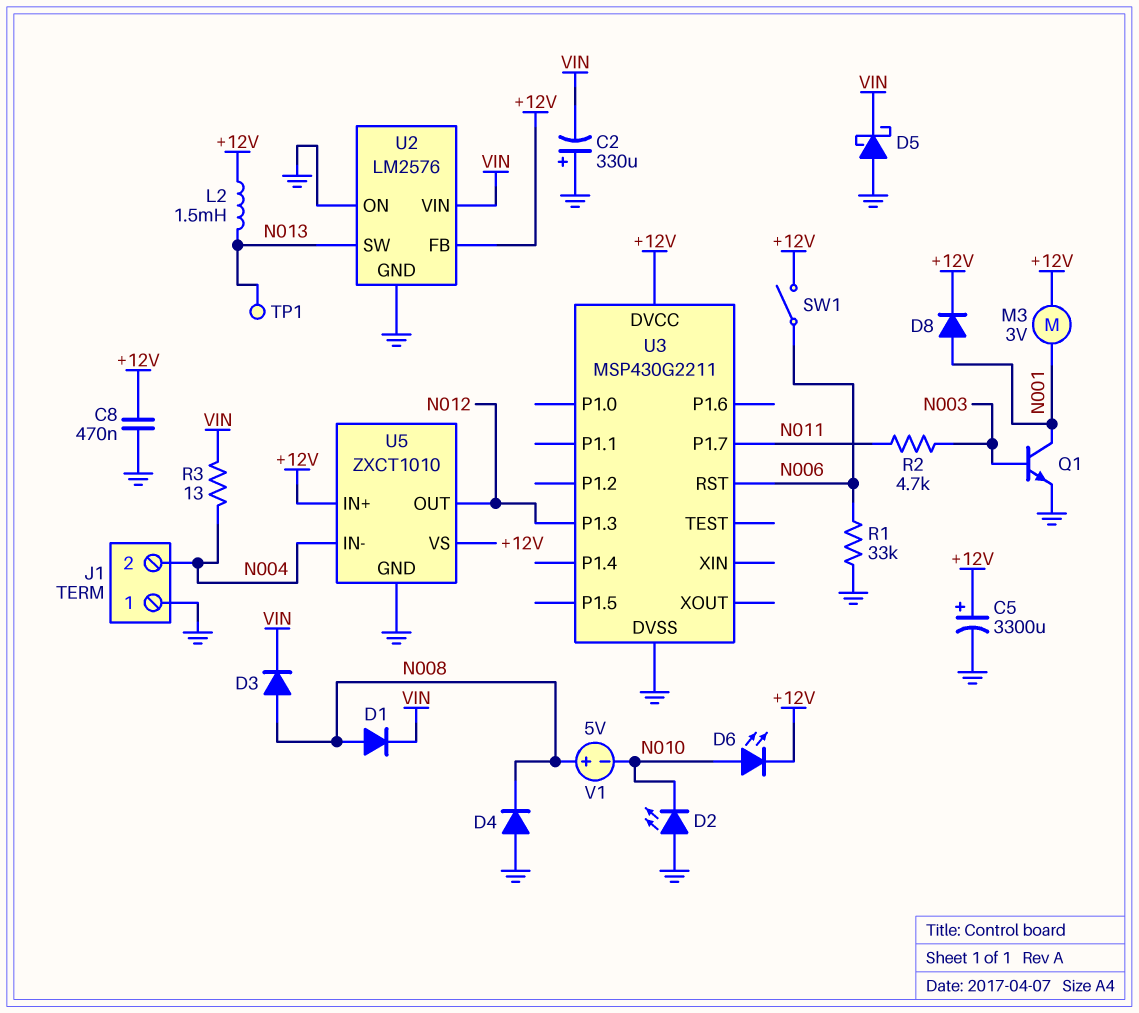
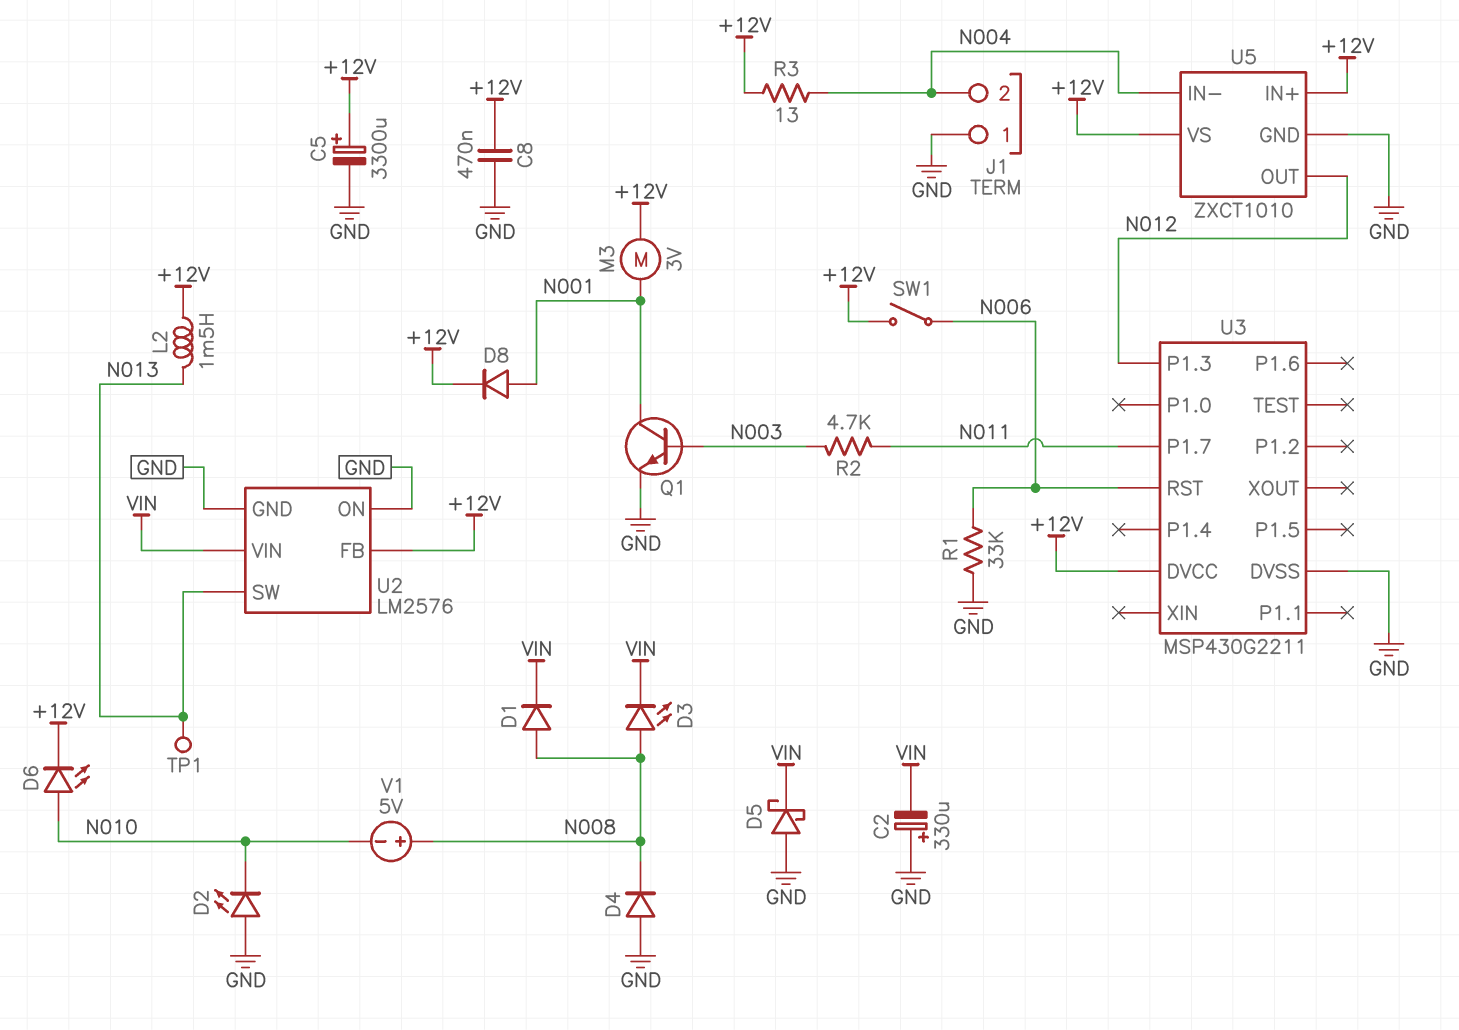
D3: diode (A N008, K VIN) -> LED (A N008, K VIN)
R3: 13 (N004, VIN) -> 13 (+12V, N004)

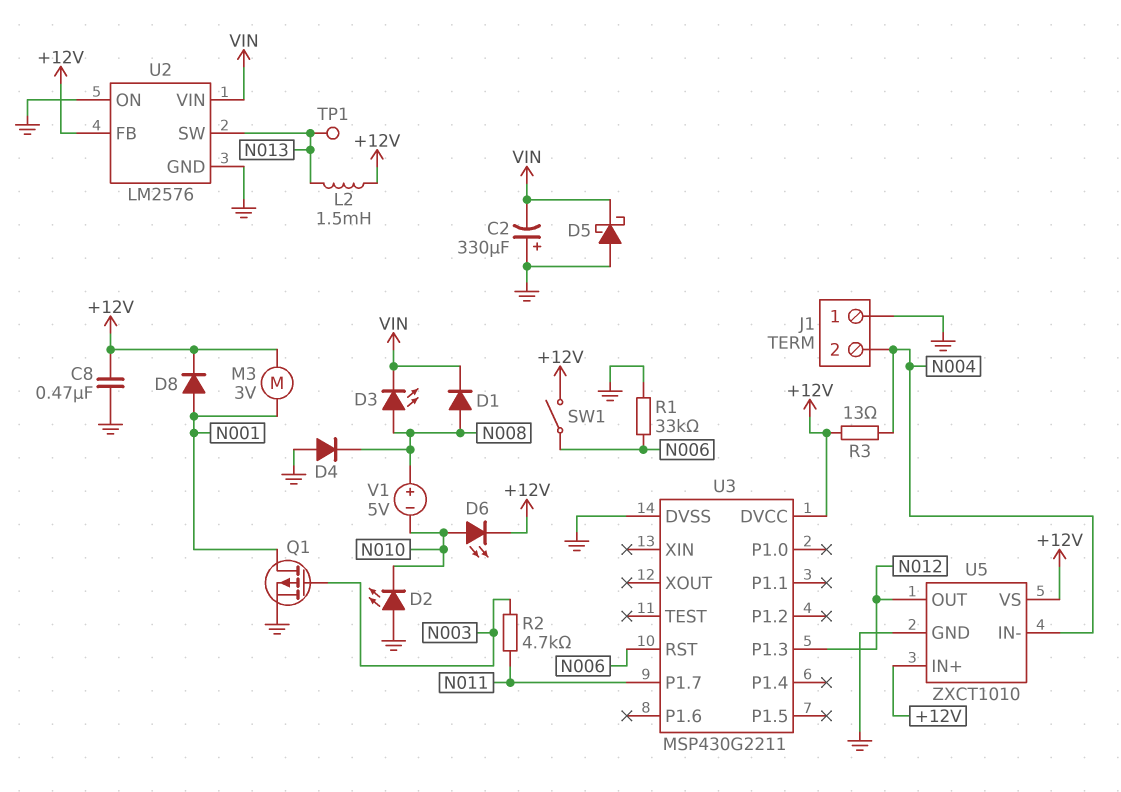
C5: 3300uF (plus +12V, minus GND) -> none
Q1: NPN (B N003, C N001, E GND) -> PMOS (G N003, D N001, S GND)

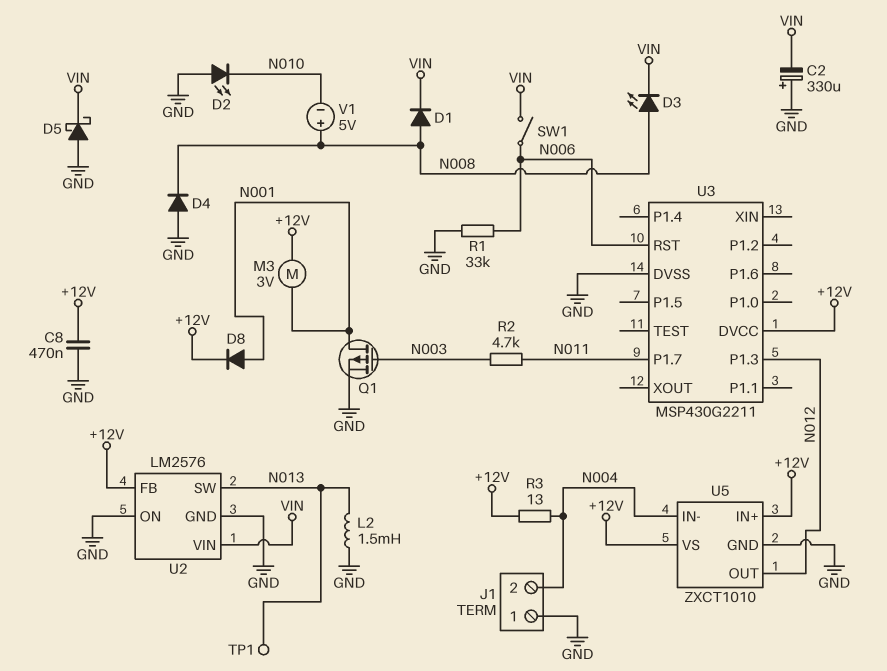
D6: LED (A N010, K +12V) -> none
L2: 1.5mH (+12V, N013) -> 1.5mH (GND, N013)
SW1: switch (+12V, N006) -> switch (N006, VIN)

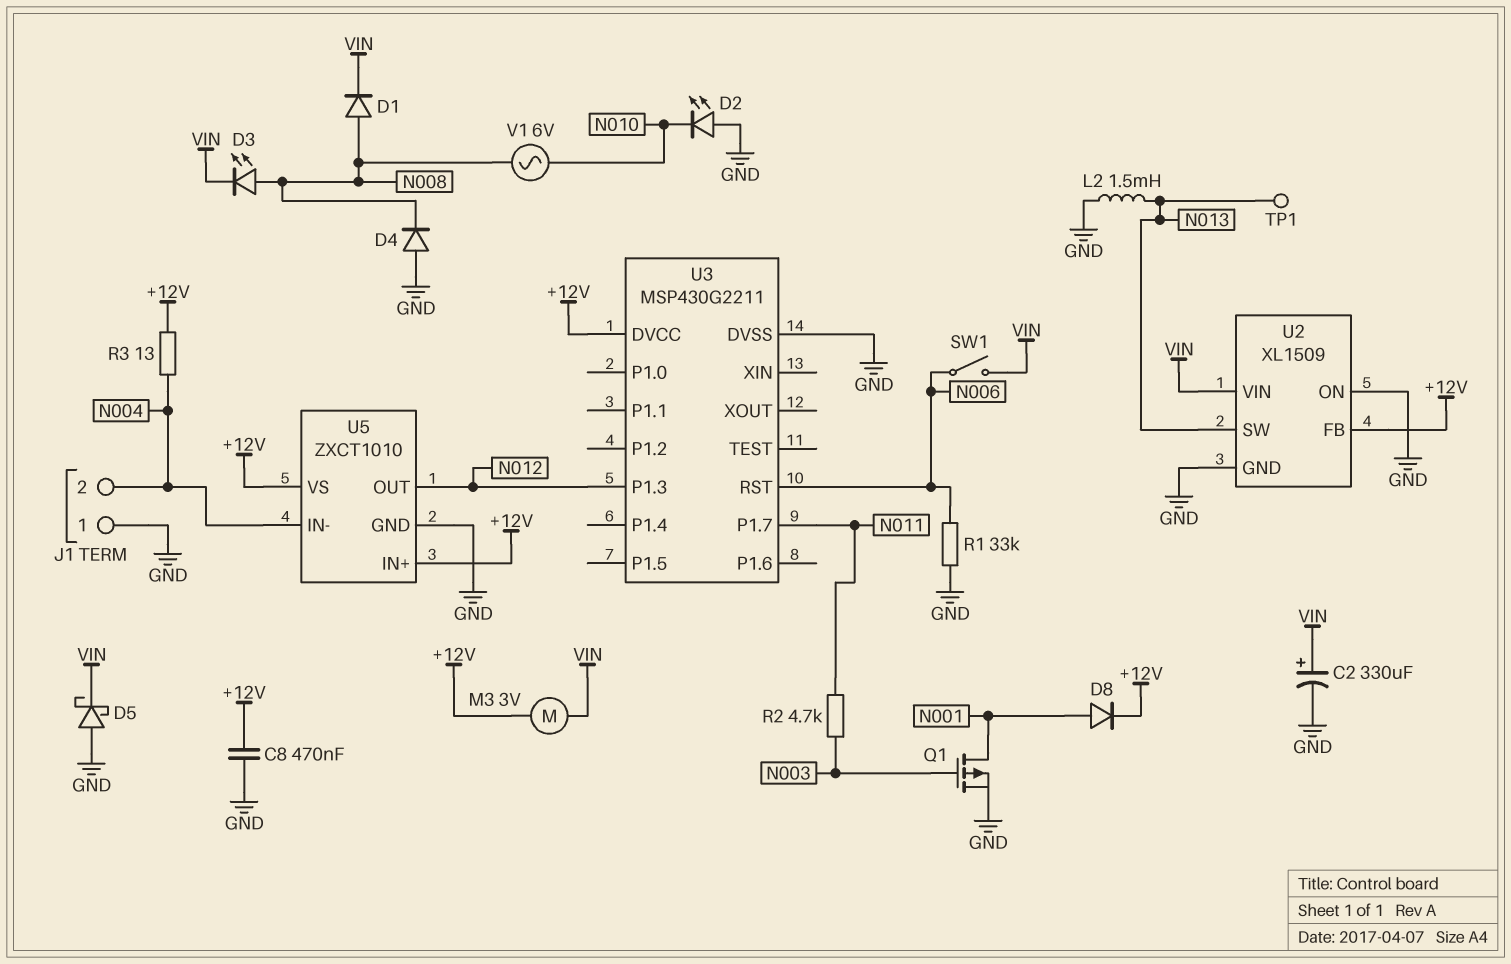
C2: 330uF (plus GND, minus VIN) -> 330uF (plus VIN, minus GND)
M3: motor 3V (+12V, N001) -> motor 3V (+12V, VIN)
U2: LM2576 -> XL1509
V1: 5V (plus N008, minus N010) -> AC 6V (N008, N010)

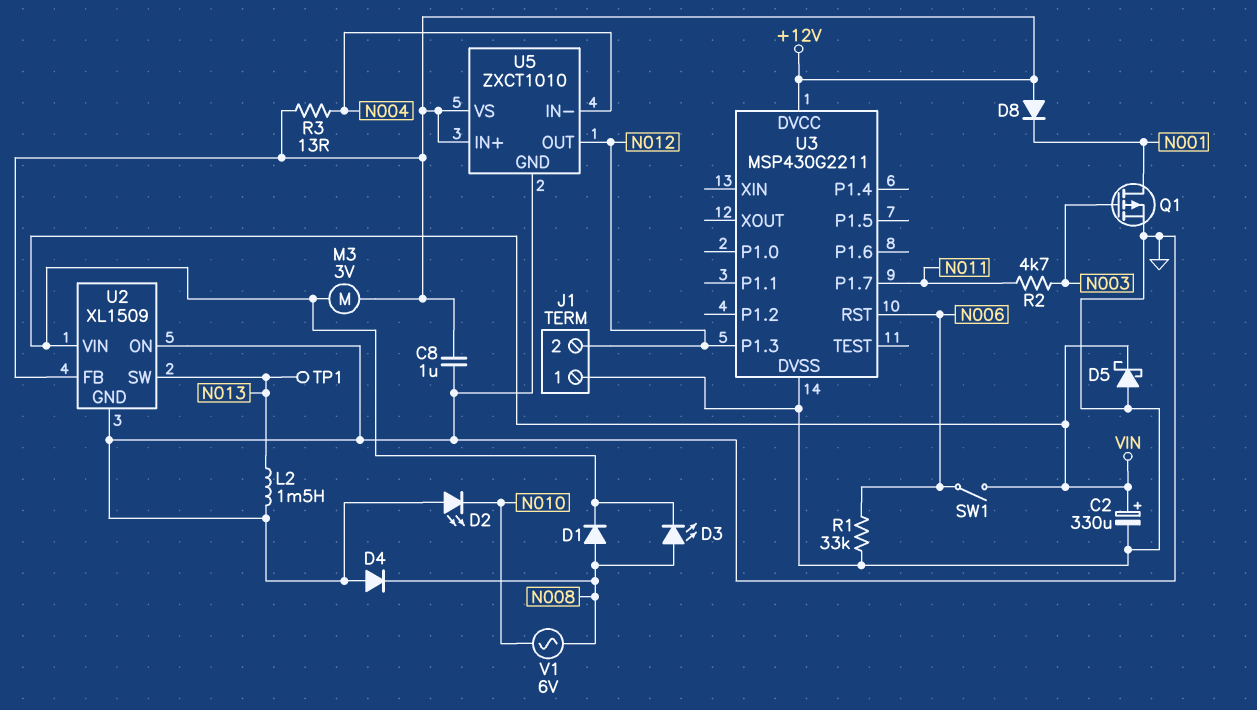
C8: 470nF (+12V, GND) -> 1uF (+12V, GND)
D8: diode (A N001, K +12V) -> diode (A +12V, K N001)
J1 pin 2: N004 -> N012

